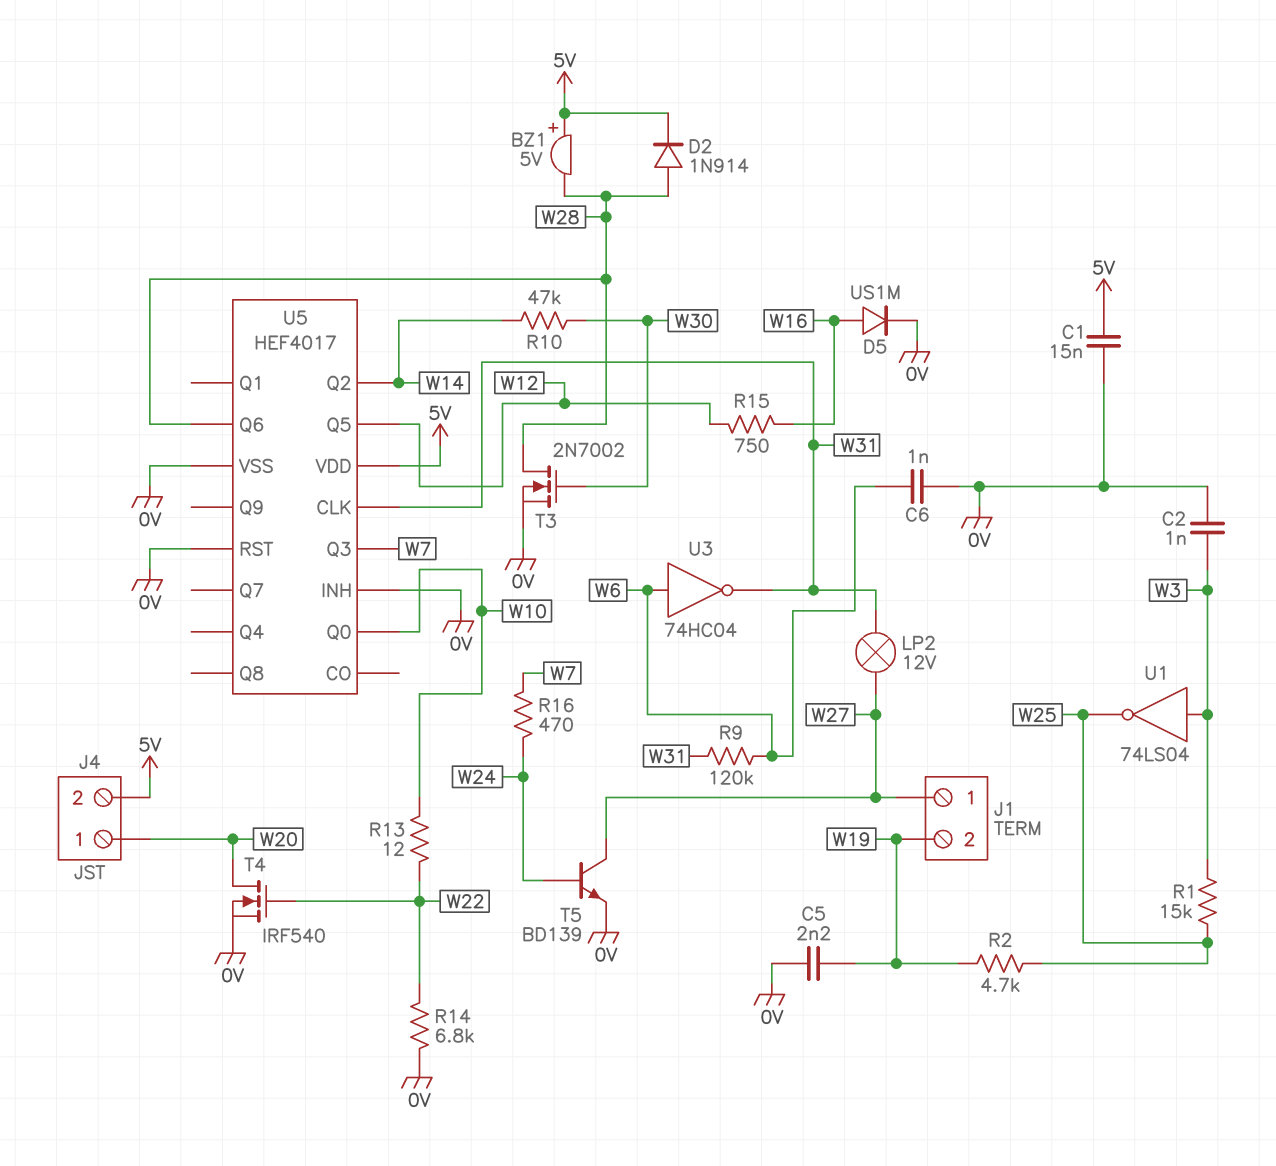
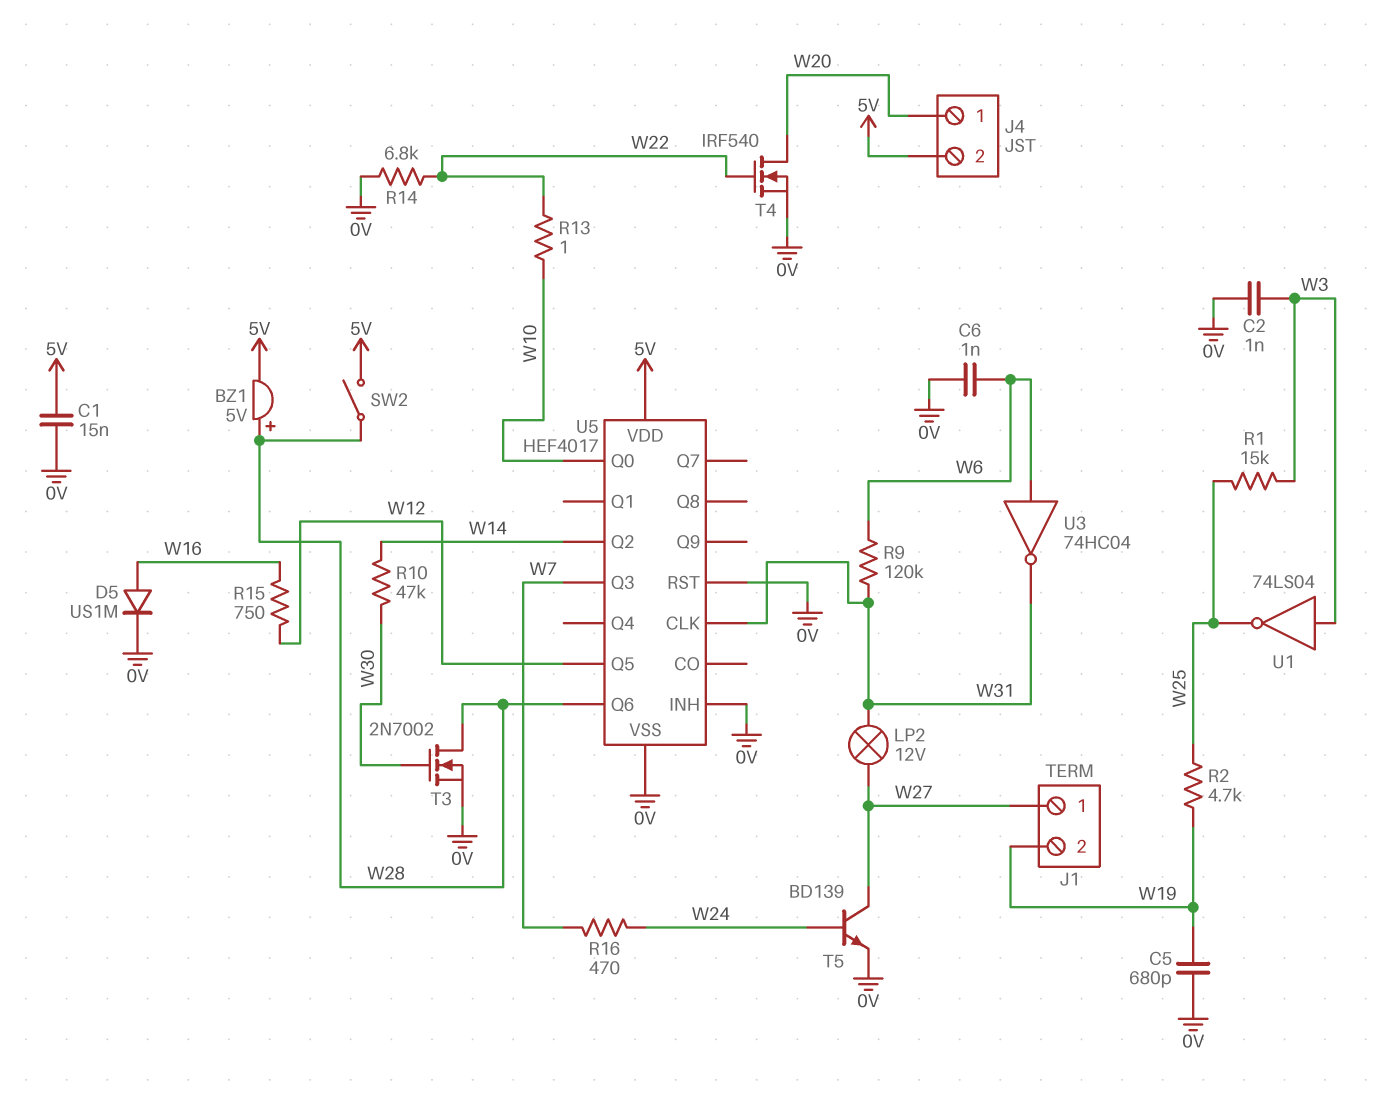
BZ1: buzzer 5V (plus 5V, minus W28) -> buzzer 5V (plus W28, minus 5V)
C5: 2.2nF (0V, W19) -> 680pF (0V, W19)
D2: diode 1N914 (A W28, K 5V) -> none
R13: 12 (W10, W22) -> 1 (W10, W22)
SW2: none -> switch (5V, W28)

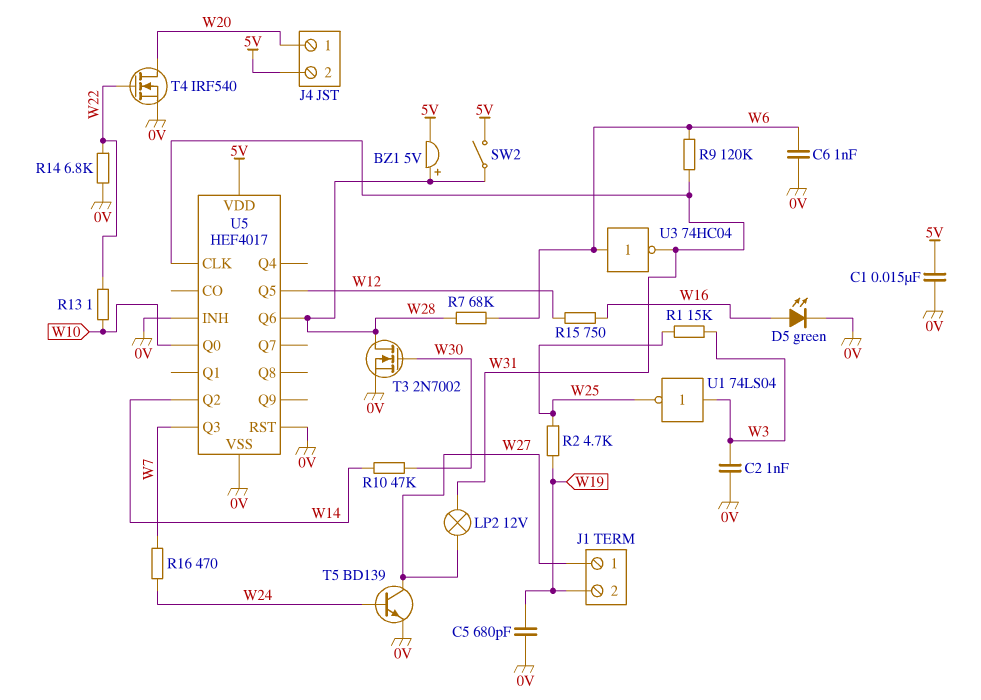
D5: diode US1M (A W16, K 0V) -> LED green (A W16, K 0V)
R7: none -> 68k (W6, W28)

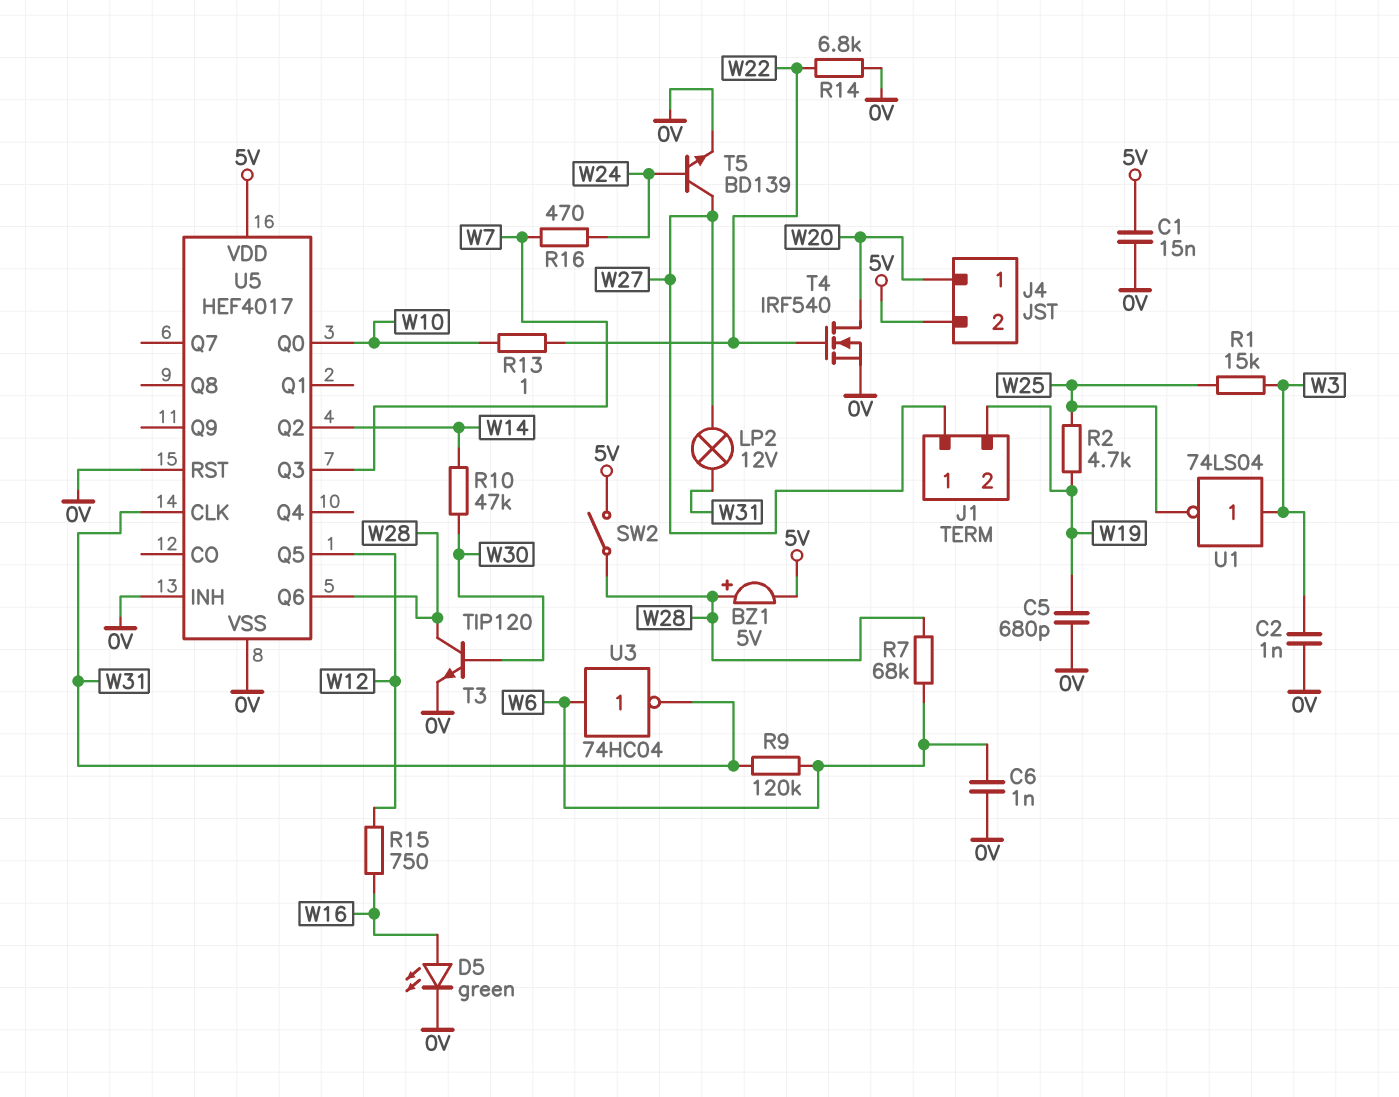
T3: NMOS 2N7002 (G W30, D W28, S 0V) -> NPN TIP120 (B W30, C W28, E 0V)

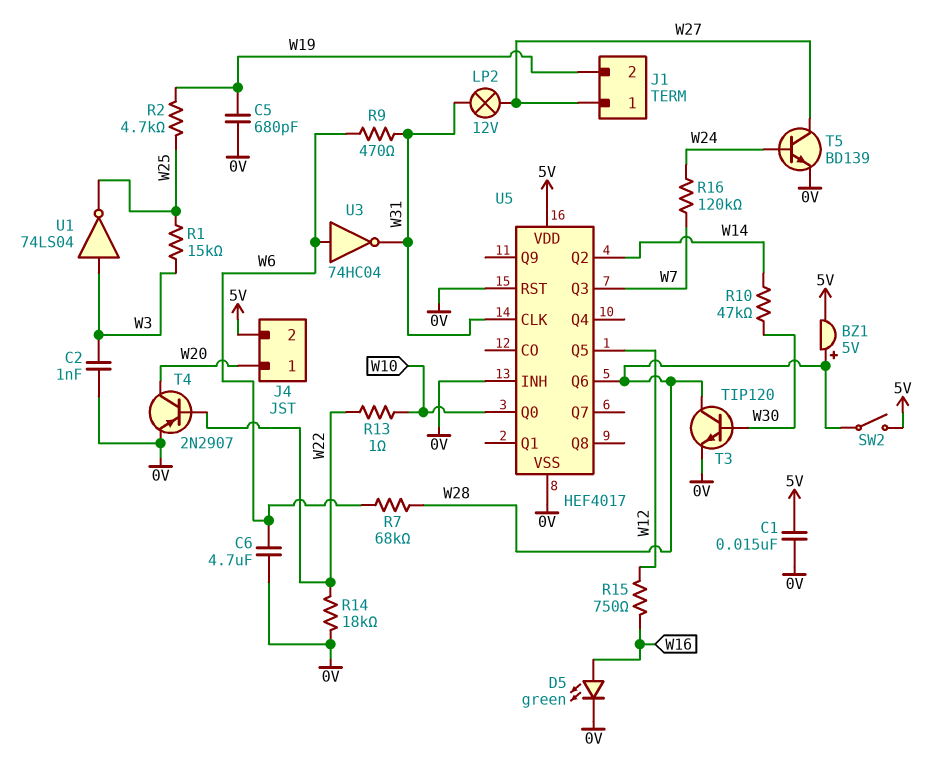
C6: 1nF (0V, W6) -> 4.7uF (0V, W6)
R9: 120k (W6, W31) -> 470 (W6, W31)
R14: 6.8k (0V, W22) -> 18k (0V, W22)
R16: 470 (W7, W24) -> 120k (W7, W24)
T4: NMOS IRF540 (G W22, D W20, S 0V) -> PNP 2N2907 (B W22, C W20, E 0V)

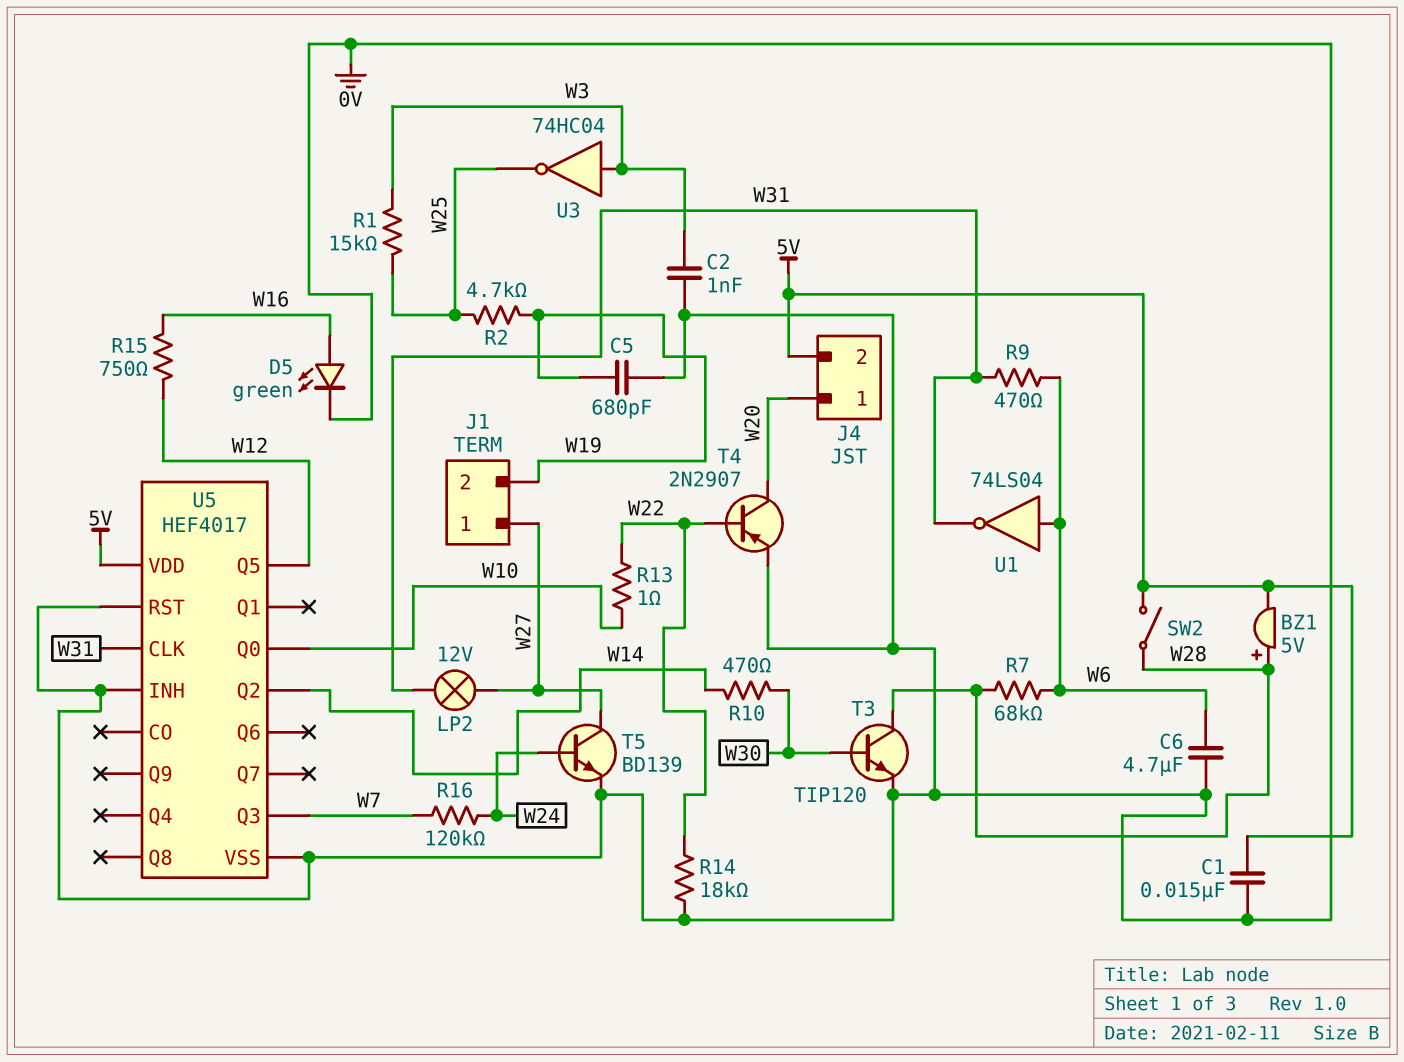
R10: 47k (W14, W30) -> 470 (W14, W30)
U1: NOT 74LS04 (in W3, out W25) -> NOT 74LS04 (in W6, out W31)
U3: NOT 74HC04 (in W6, out W31) -> NOT 74HC04 (in W3, out W25)
U5 pin Q6: W28 -> none

